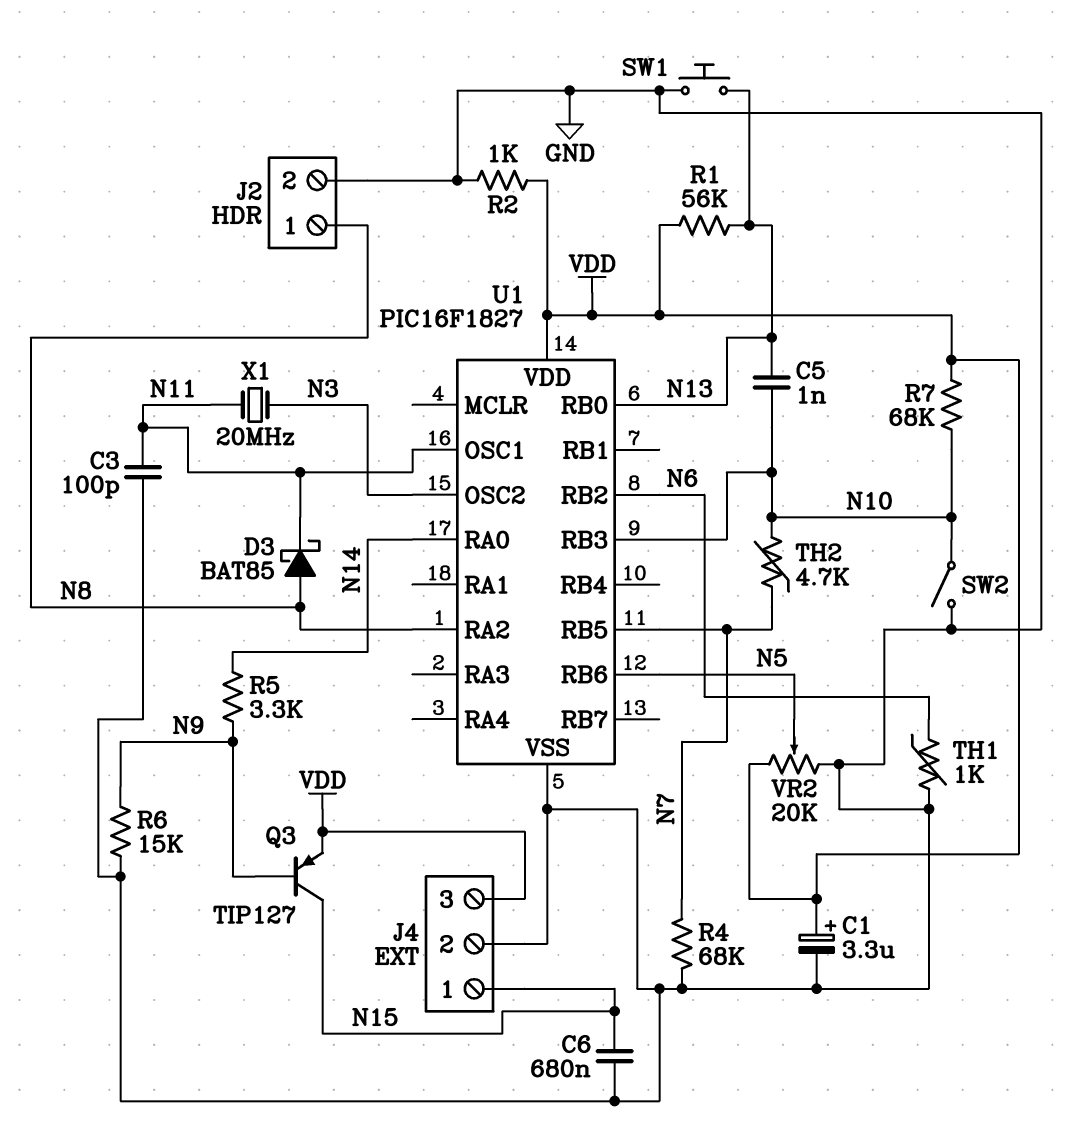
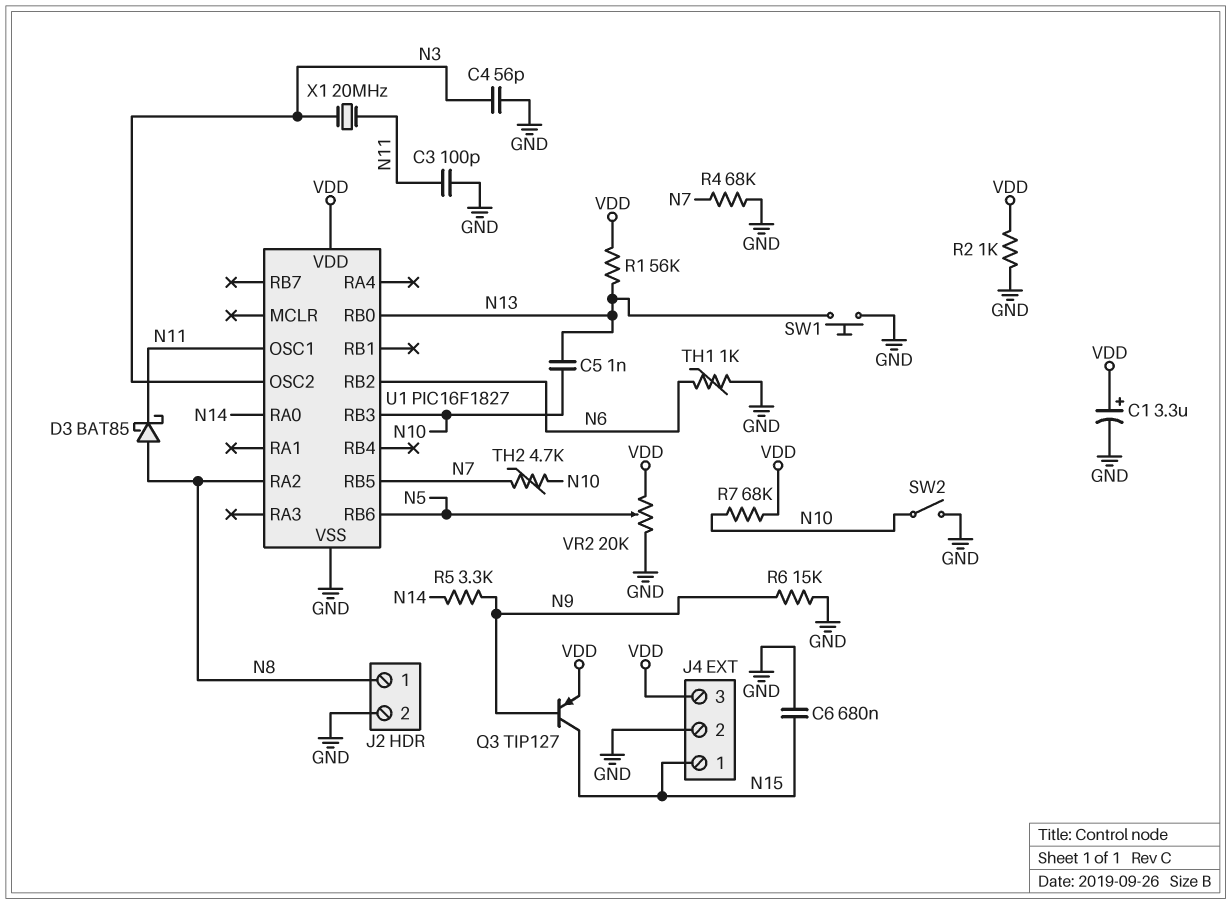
C4: none -> 56pF (GND, N3)

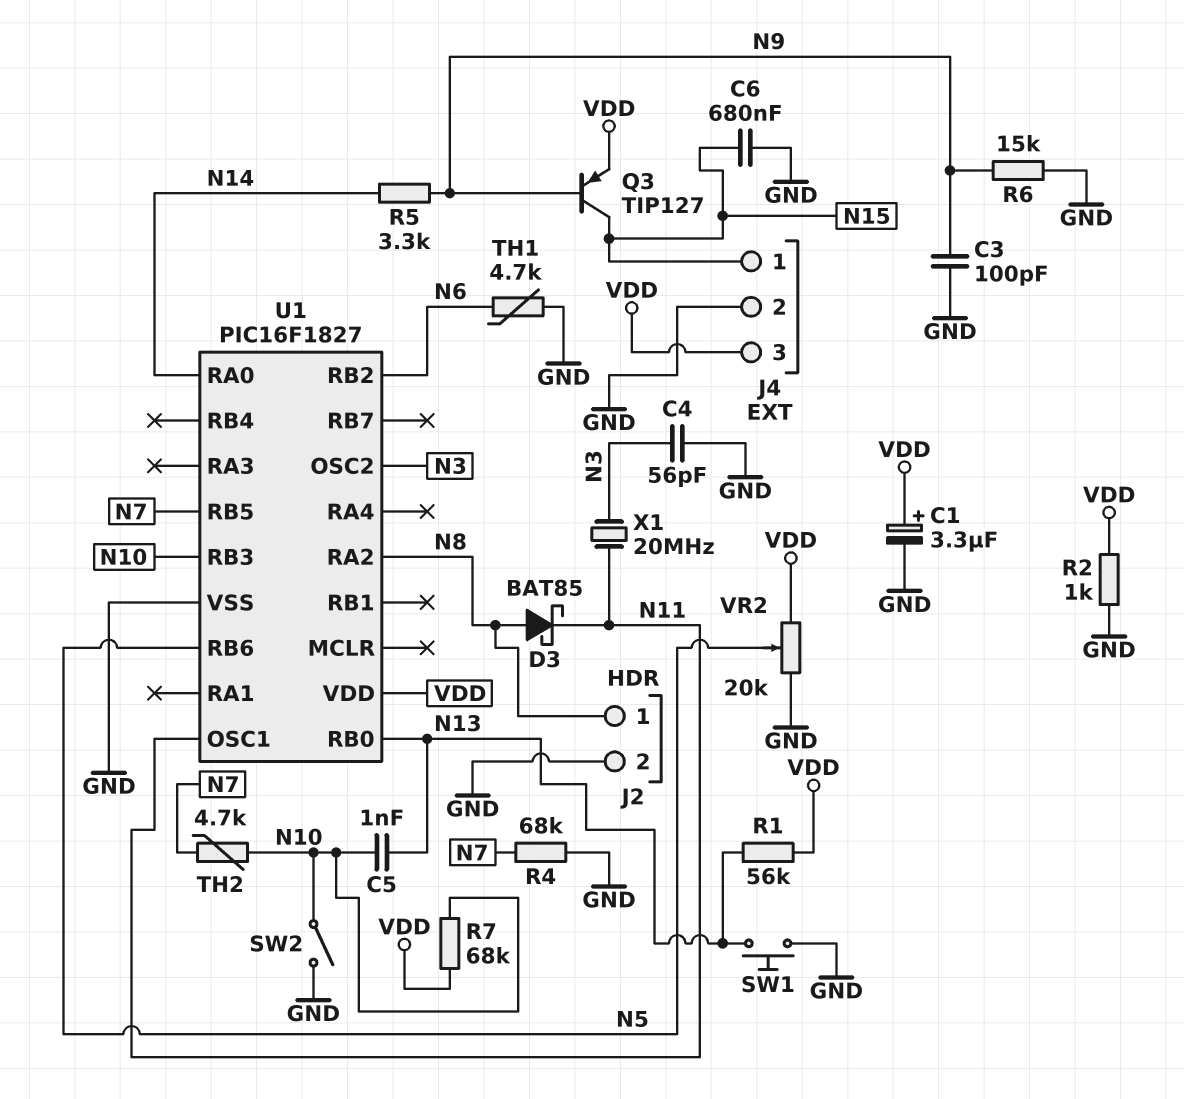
C3: 100pF (GND, N11) -> 100pF (GND, N9)
TH1: 1k (GND, N6) -> 4.7k (GND, N6)

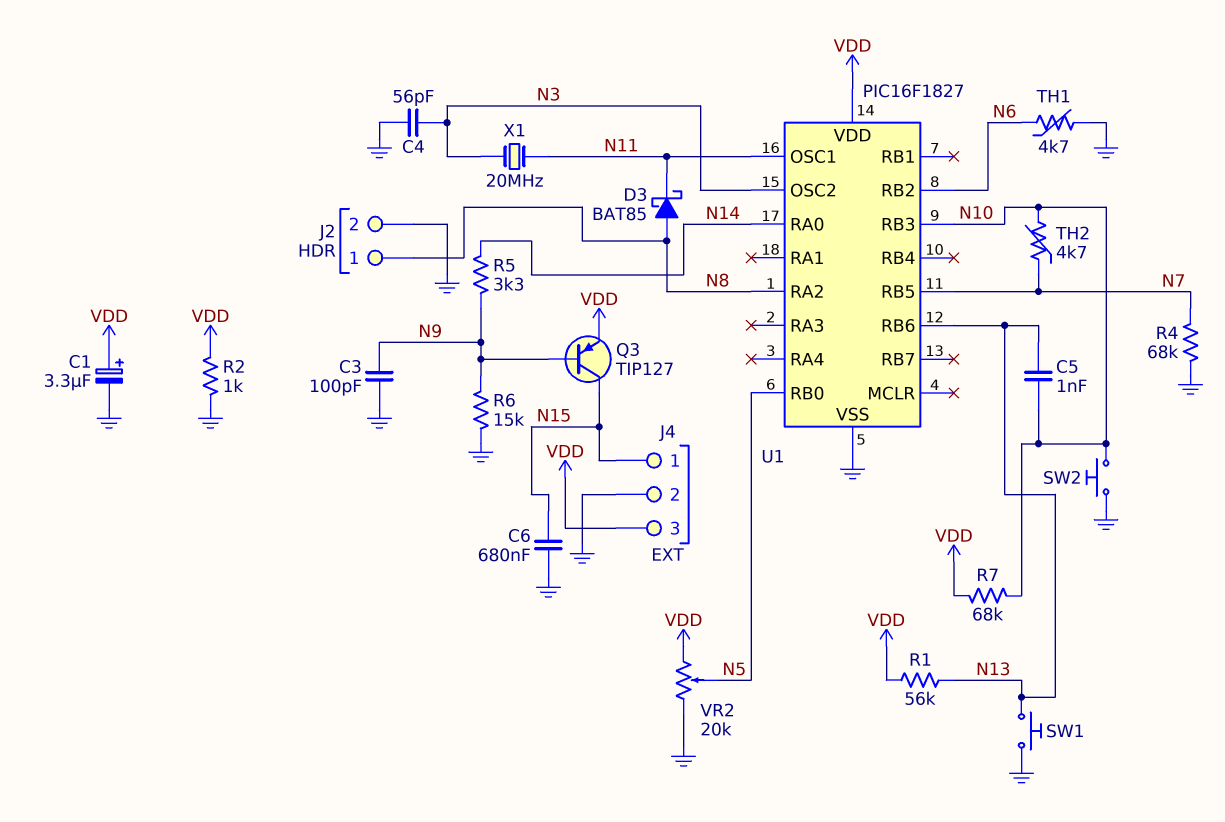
SW2: switch (GND, N10) -> button (GND, N10)
U1 pin RB0: N13 -> N5
U1 pin RB6: N5 -> N13

